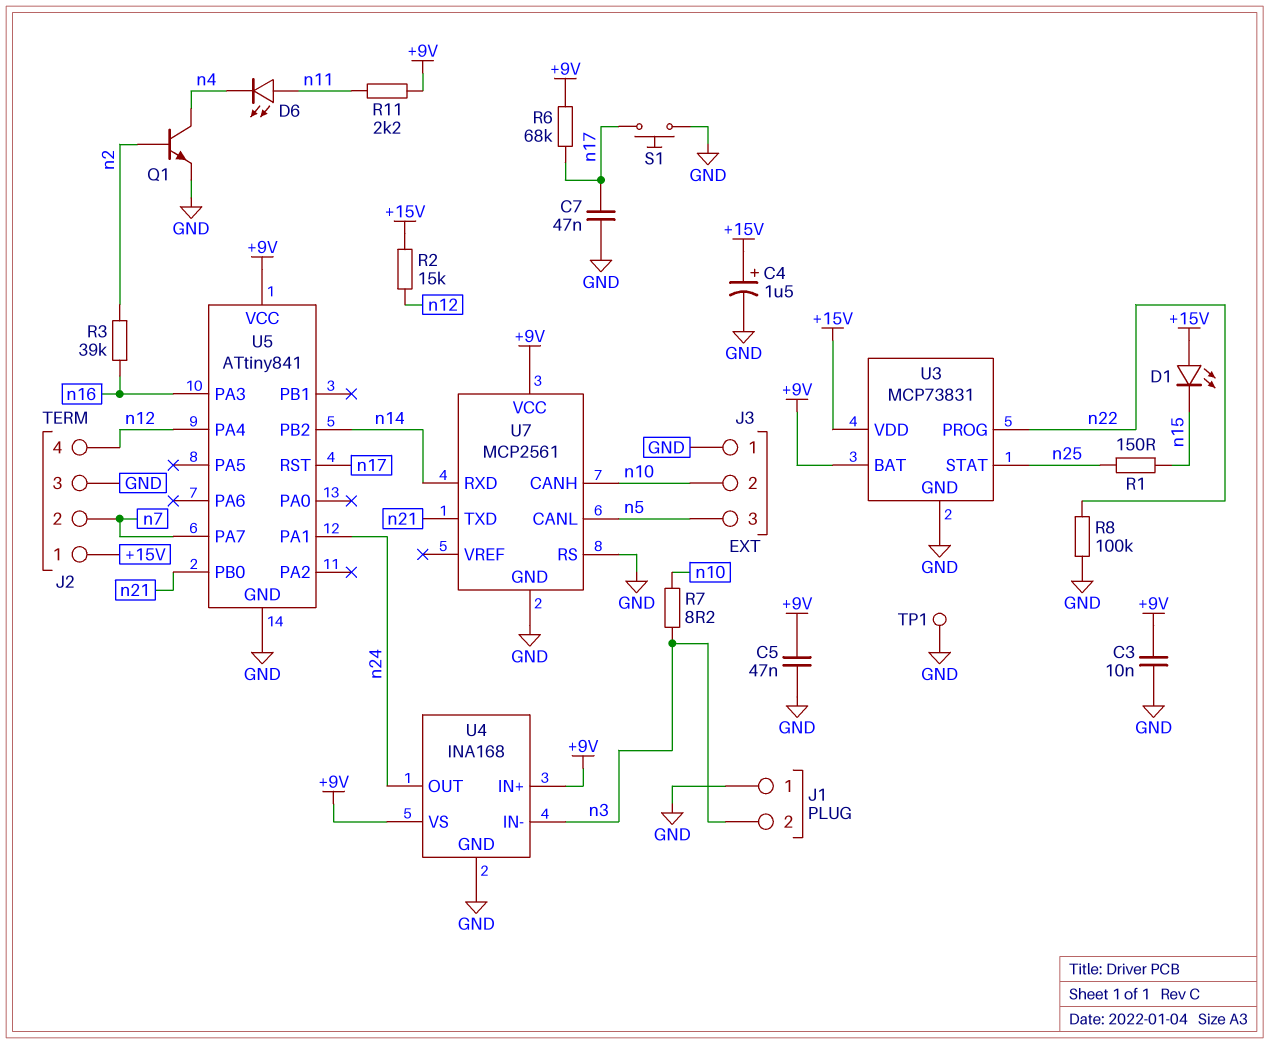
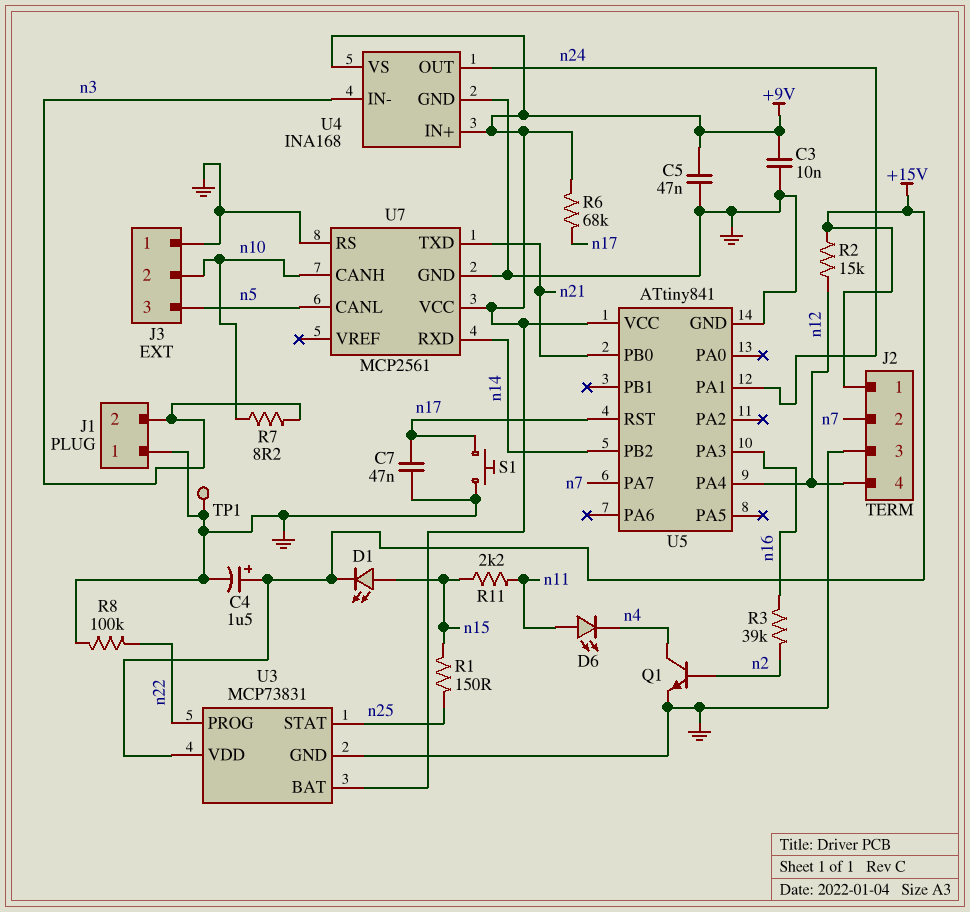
D1: LED (A +15V, K n15) -> LED (A n15, K +15V)
R11: 2.2k (+9V, n11) -> 2.2k (n11, n15)

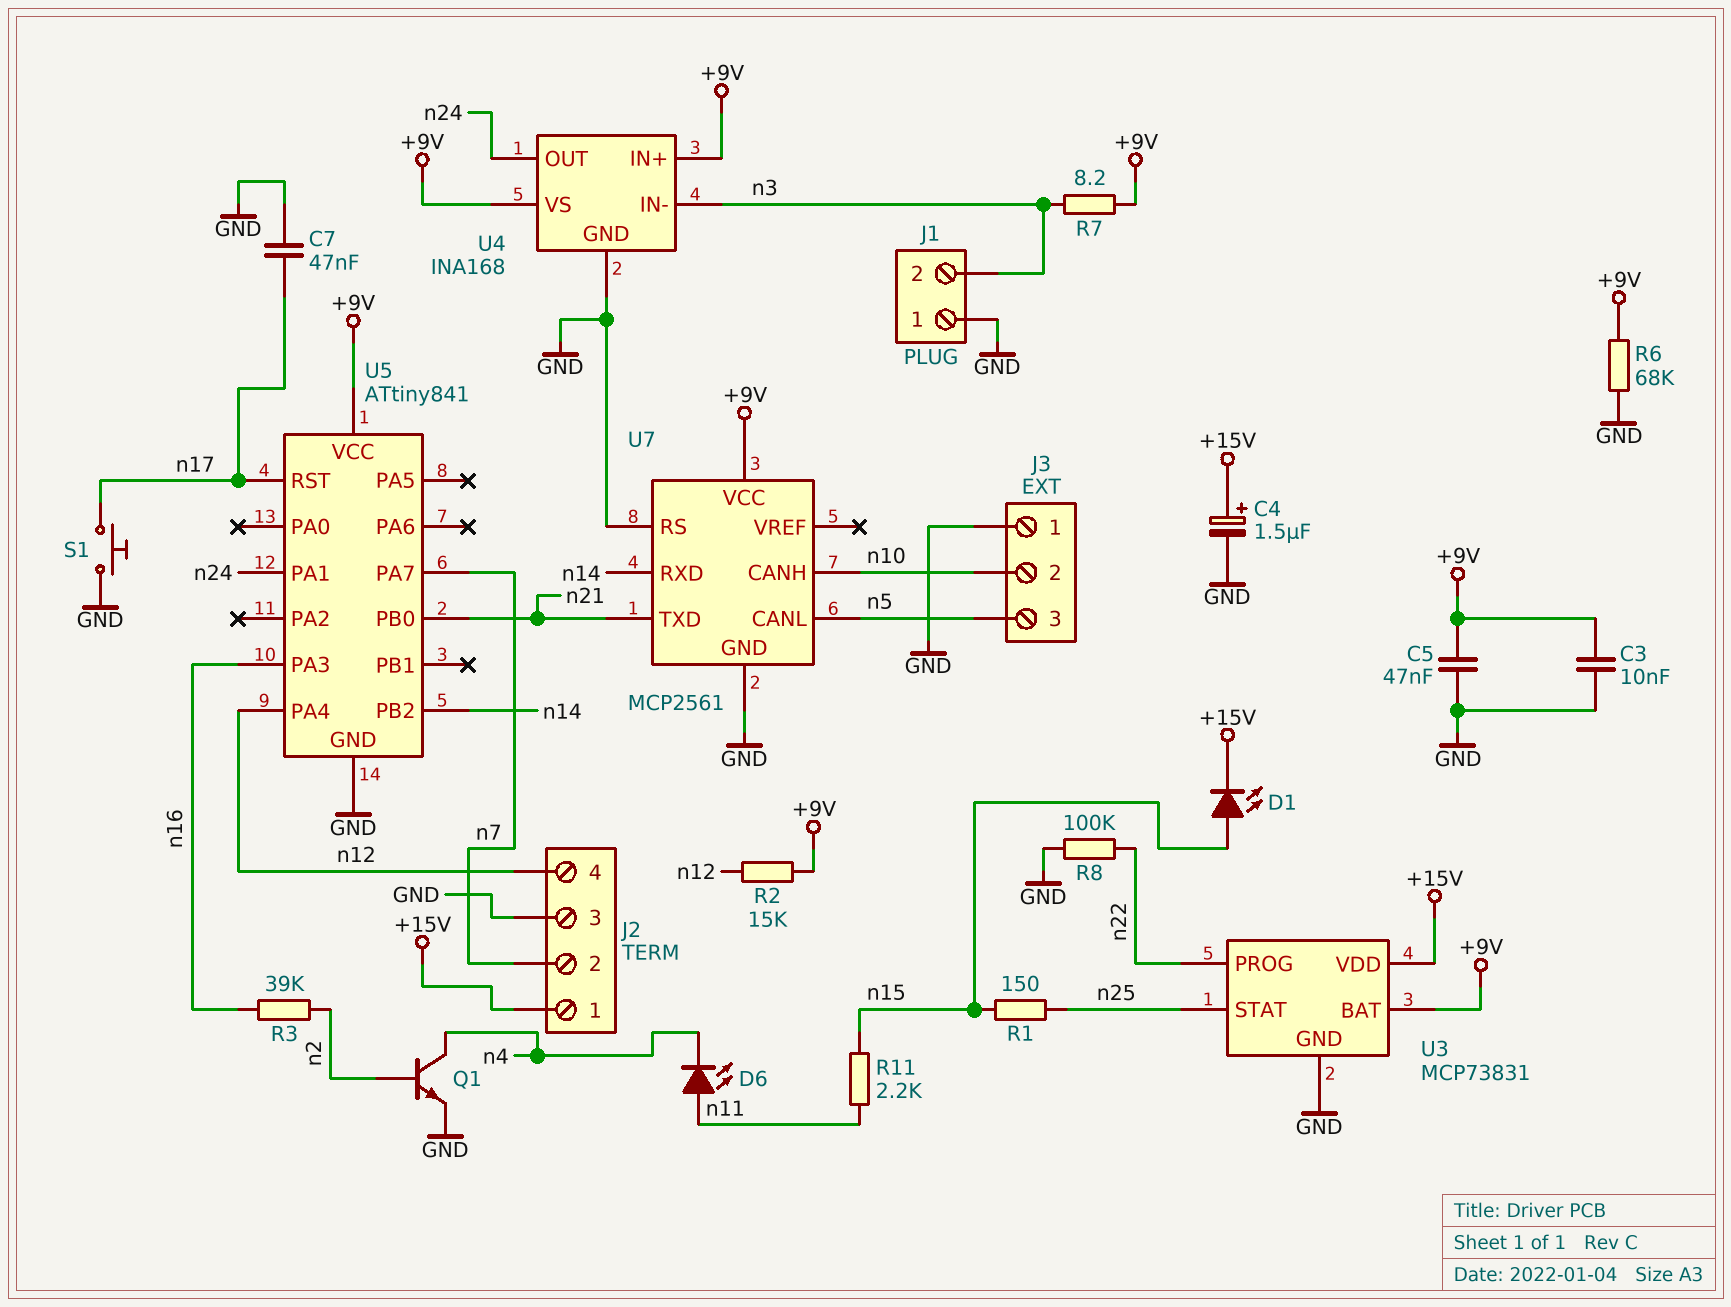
R2: 15k (+15V, n12) -> 15k (+9V, n12)
R6: 68k (+9V, n17) -> 68k (+9V, GND)
R7: 8.2 (n3, n10) -> 8.2 (+9V, n3)
TP1: test point (GND) -> none

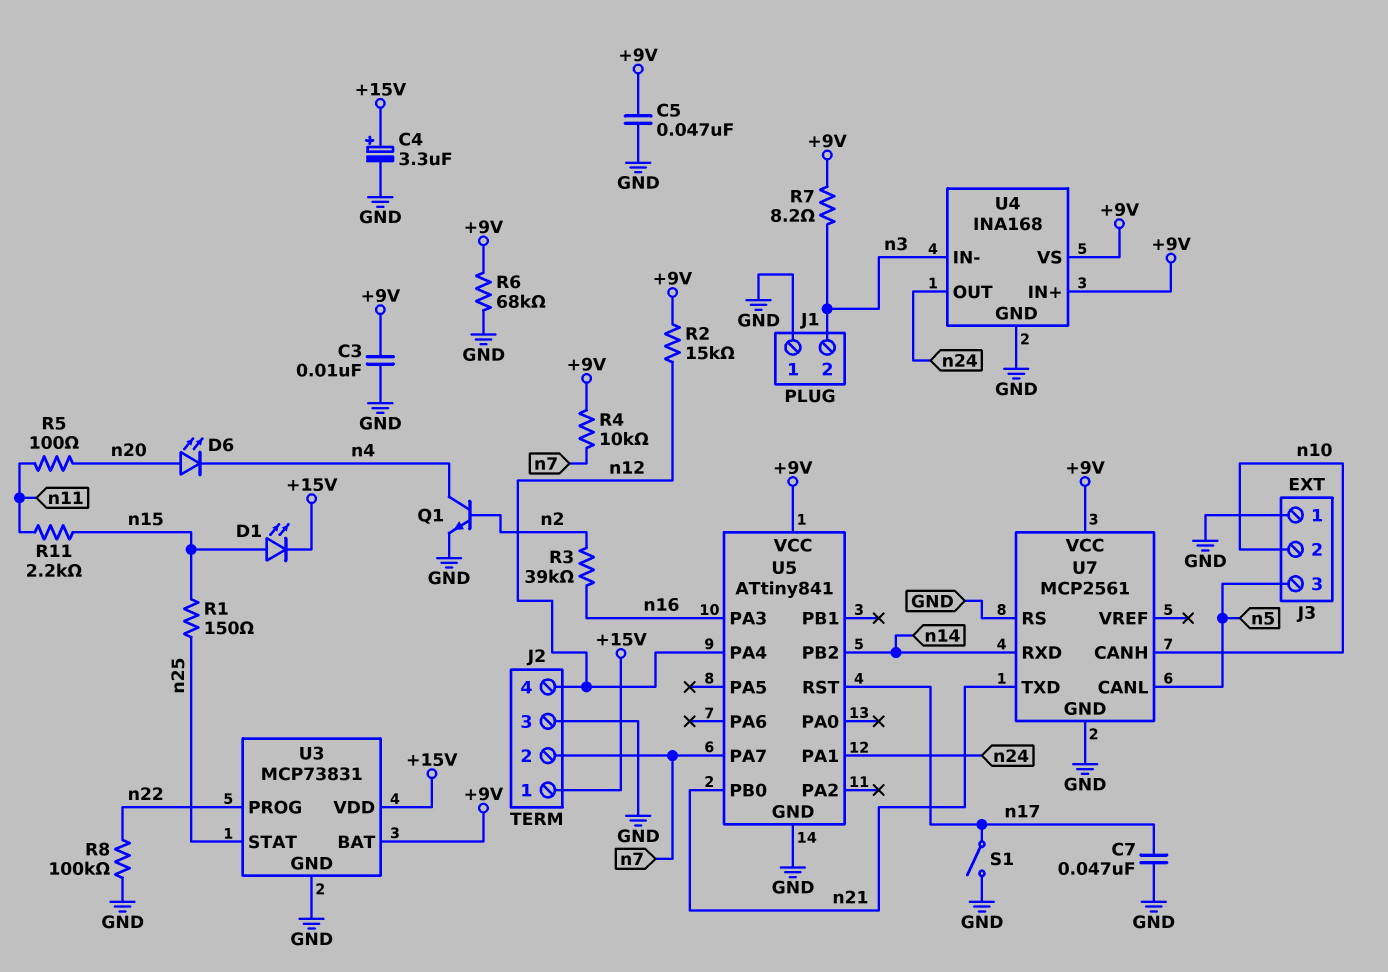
C4: 1.5uF (plus +15V, minus GND) -> 3.3uF (plus +15V, minus GND)
D6: LED (A n11, K n4) -> LED (A n20, K n4)
R4: none -> 10k (+9V, n7)
R5: none -> 100 (n11, n20)
S1: button (GND, n17) -> switch (GND, n17)

